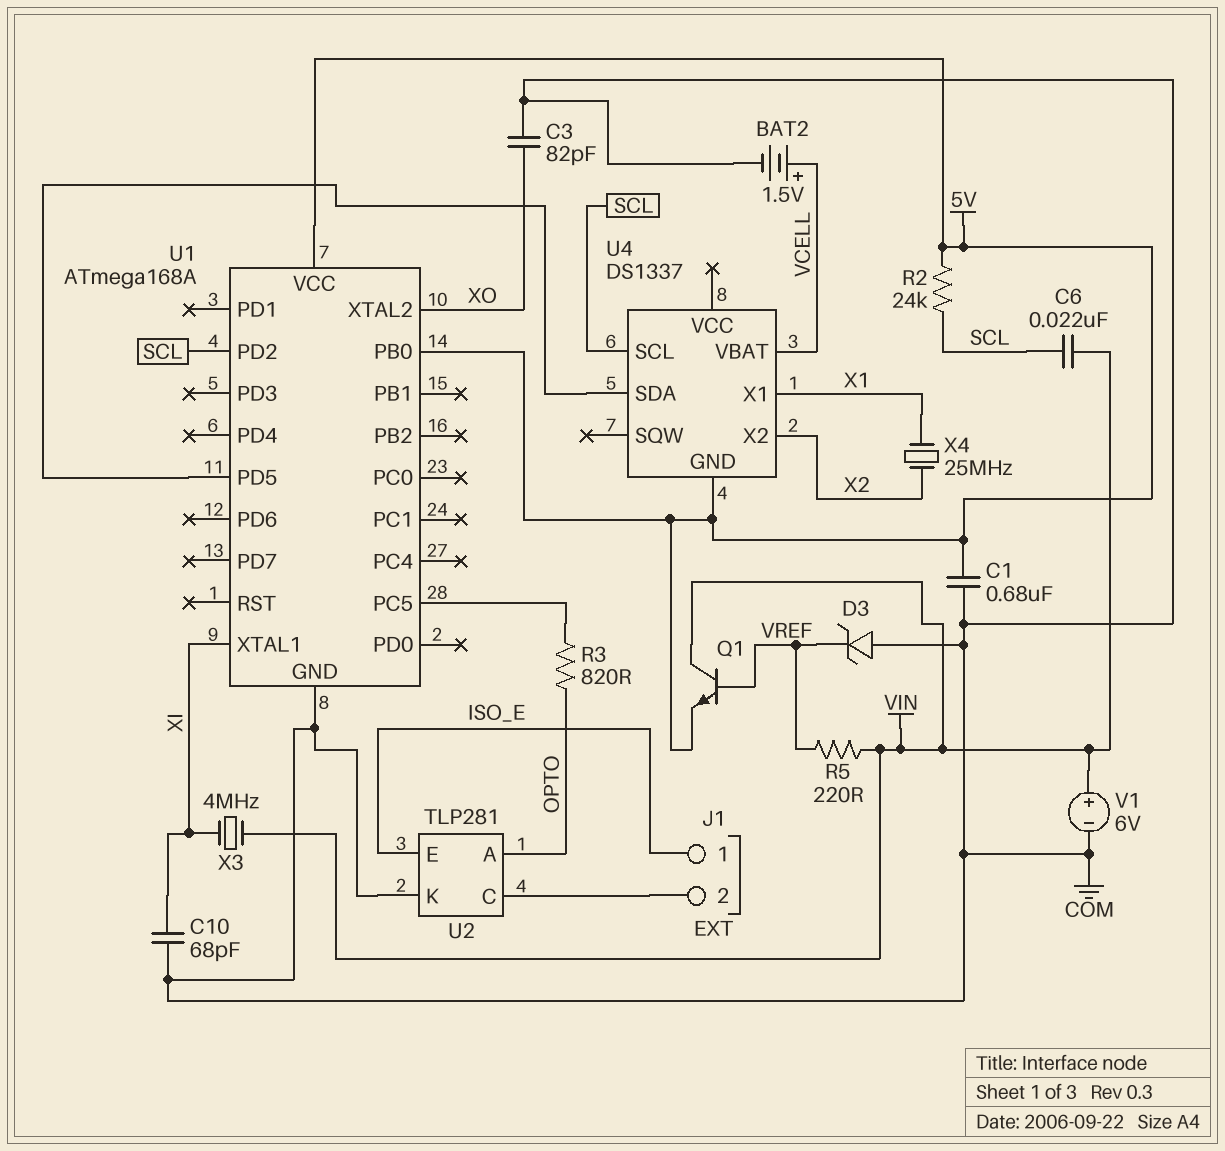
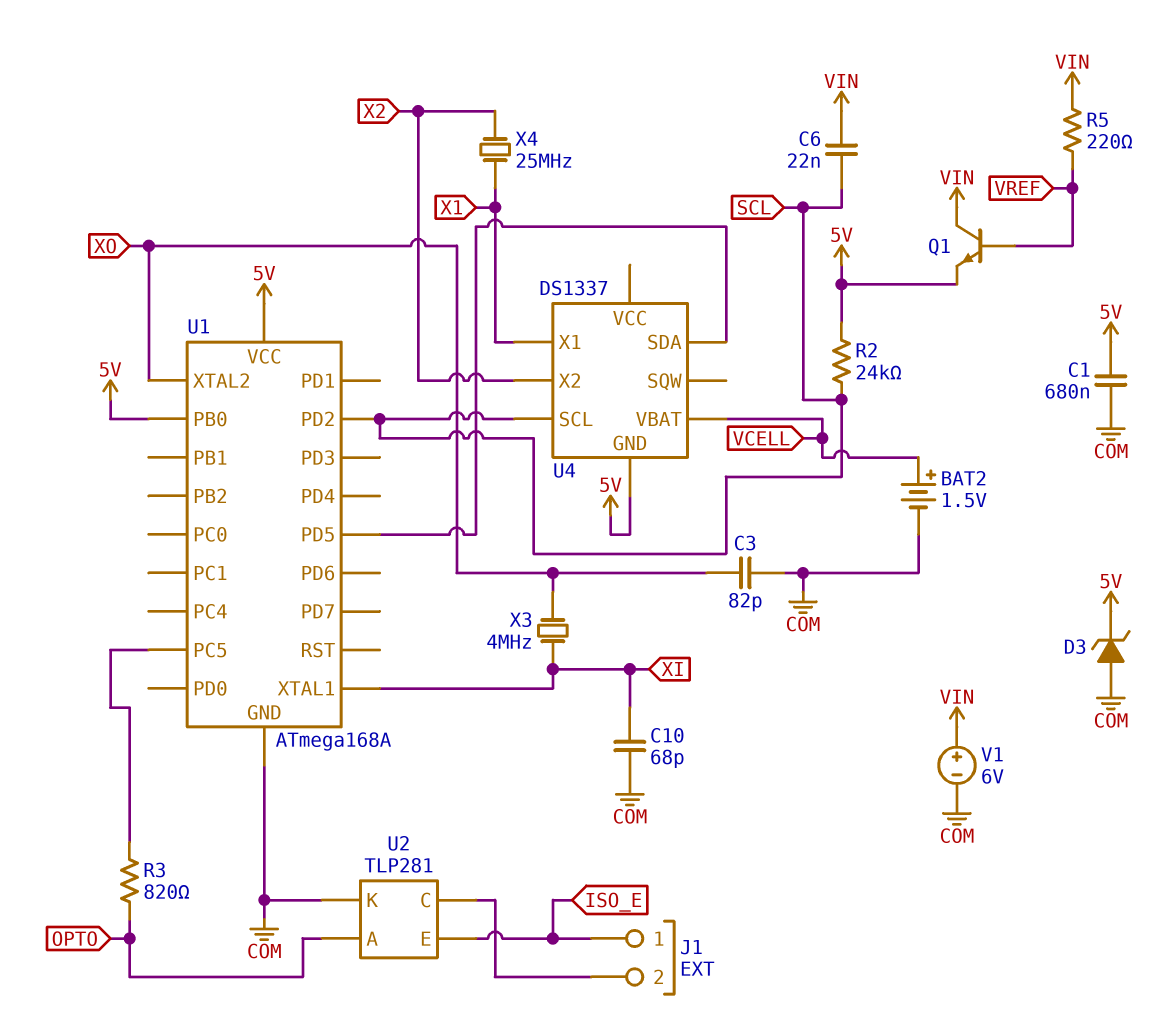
D3: zener (A COM, K VREF) -> zener (A COM, K 5V)
X3: 4MHz (VIN, XI) -> 4MHz (XI, XO)

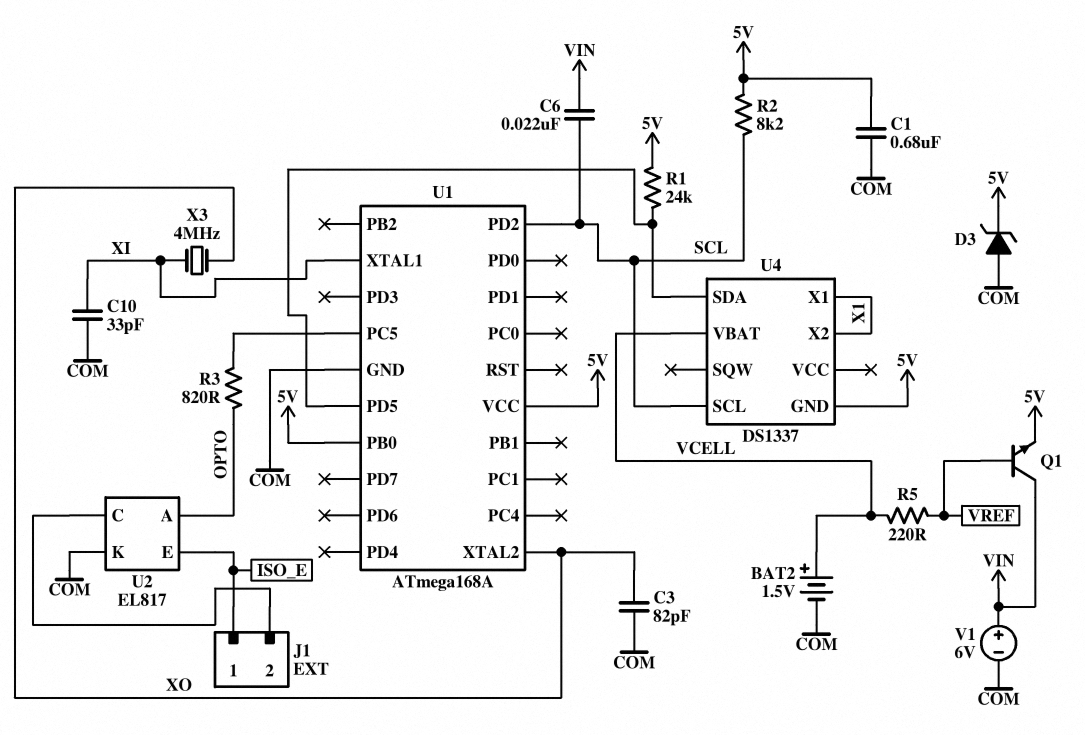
C10: 68pF (COM, XI) -> 33pF (COM, XI)
R1: none -> 24k (5V, U1/PD5)
R2: 24k (5V, SCL) -> 8.2k (5V, SCL)
R5: 220 (VIN, VREF) -> 220 (VCELL, VREF)
U2: TLP281 -> EL817
U4 pin X2: X2 -> X1
X4: 25MHz (X1, X2) -> none

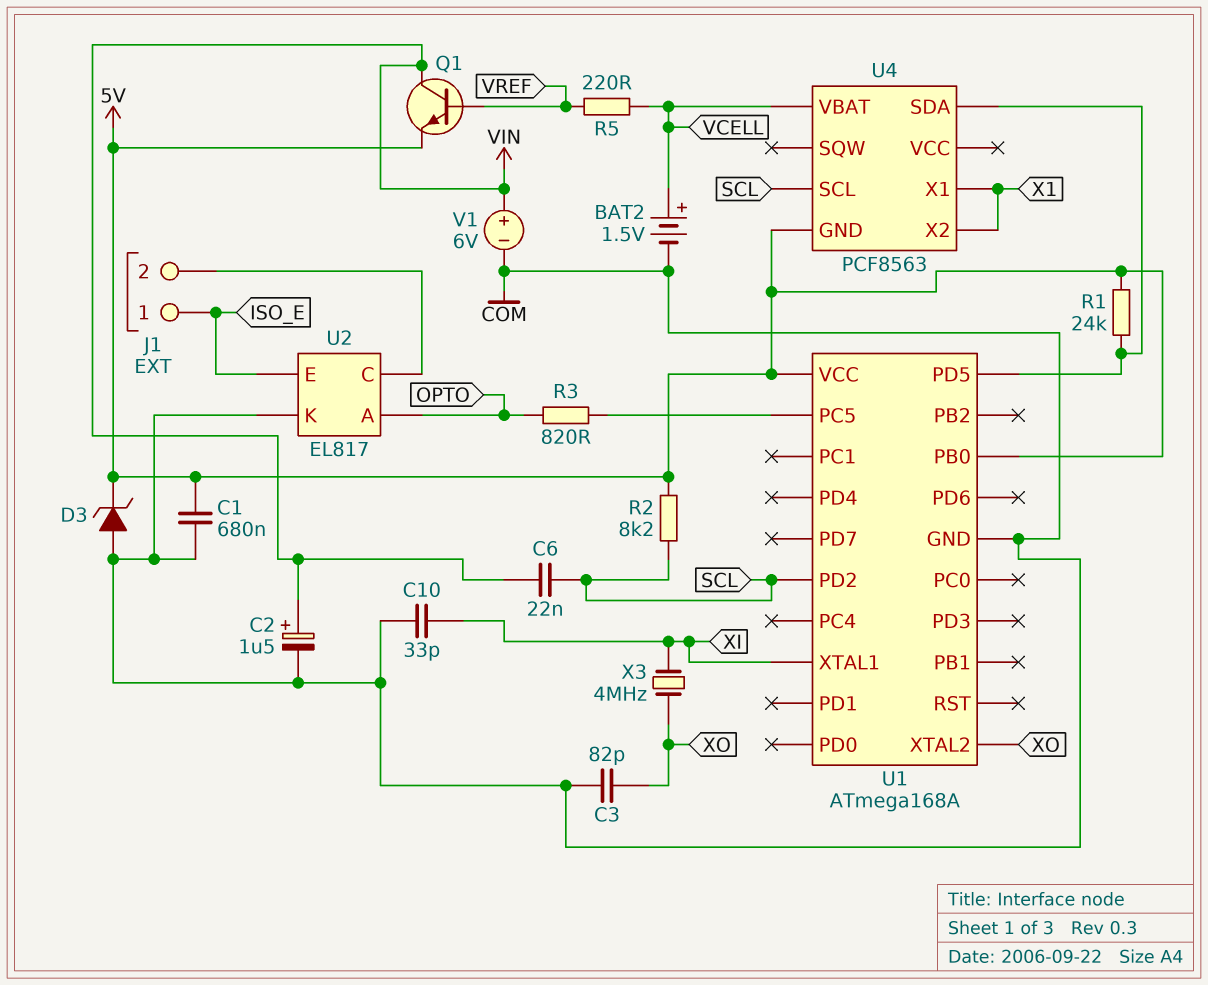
C2: none -> 1.5uF (plus VIN, minus COM)
U4: DS1337 -> PCF8563

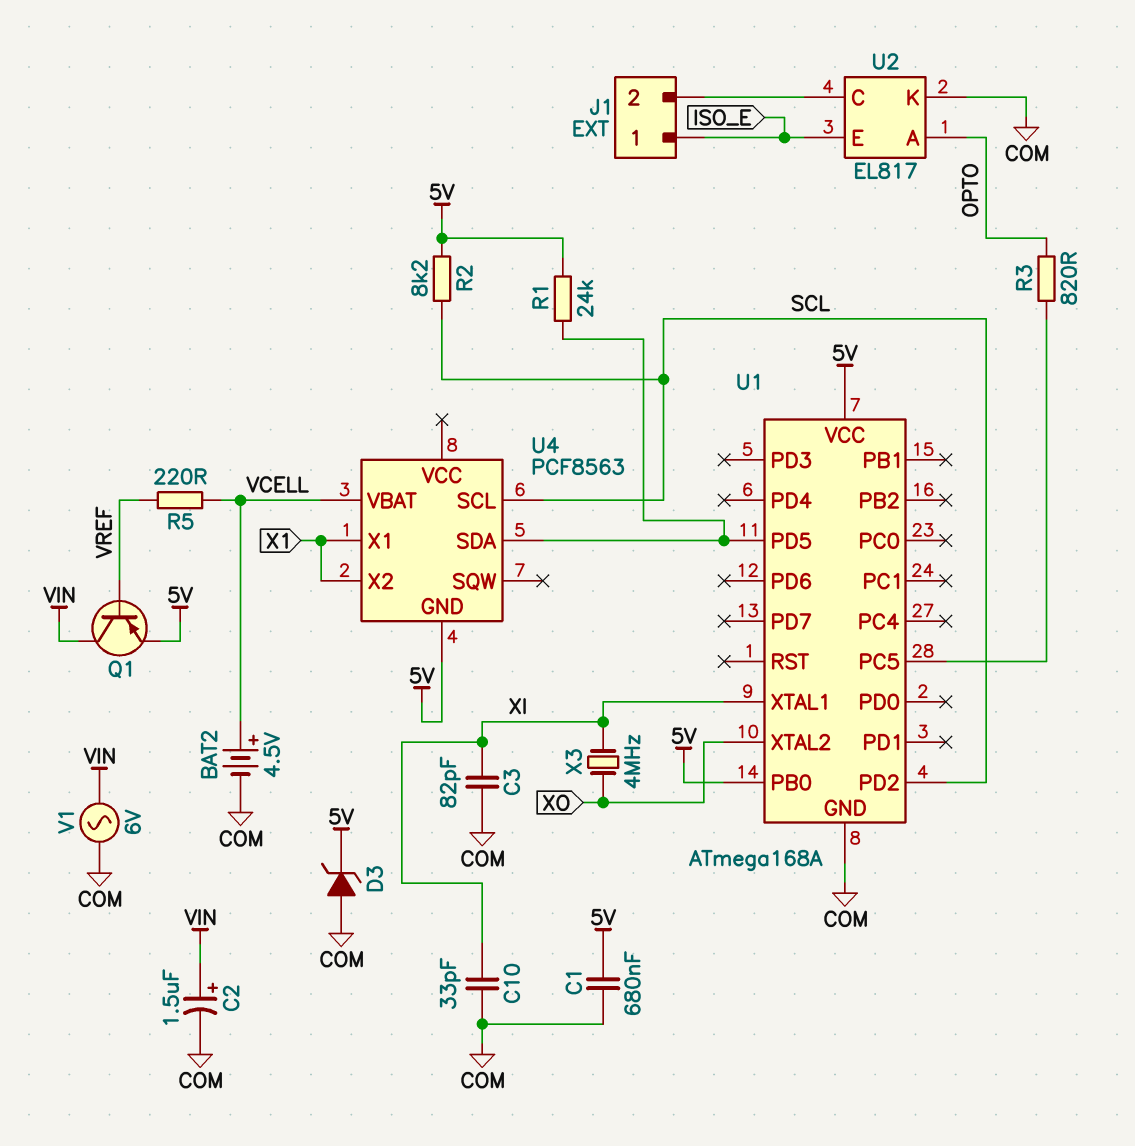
BAT2: 1.5V (plus VCELL, minus COM) -> 4.5V (plus VCELL, minus COM)
C3: 82pF (COM, XO) -> 82pF (COM, XI)
C6: 22nF (SCL, VIN) -> none
Q1: NPN (B VREF, C VIN, E 5V) -> PNP (B VREF, C VIN, E 5V)
V1: 6V (plus VIN, minus COM) -> AC 6V (COM, VIN)

